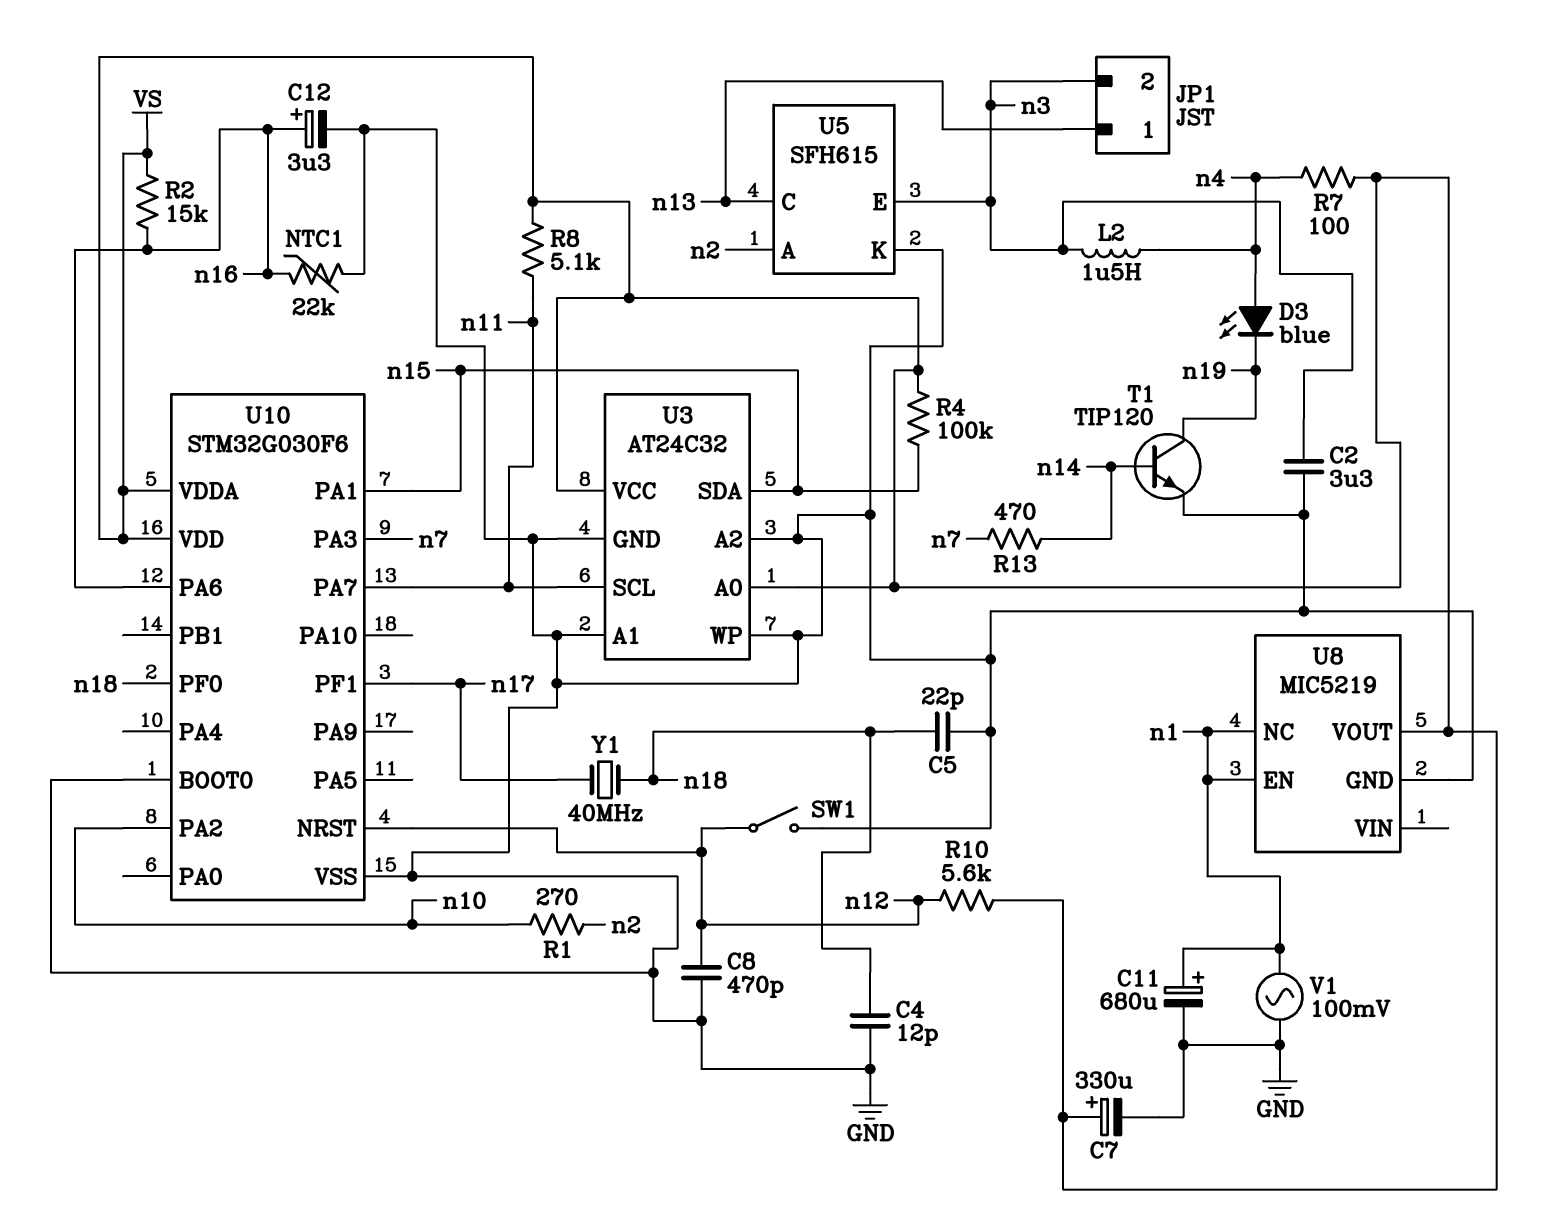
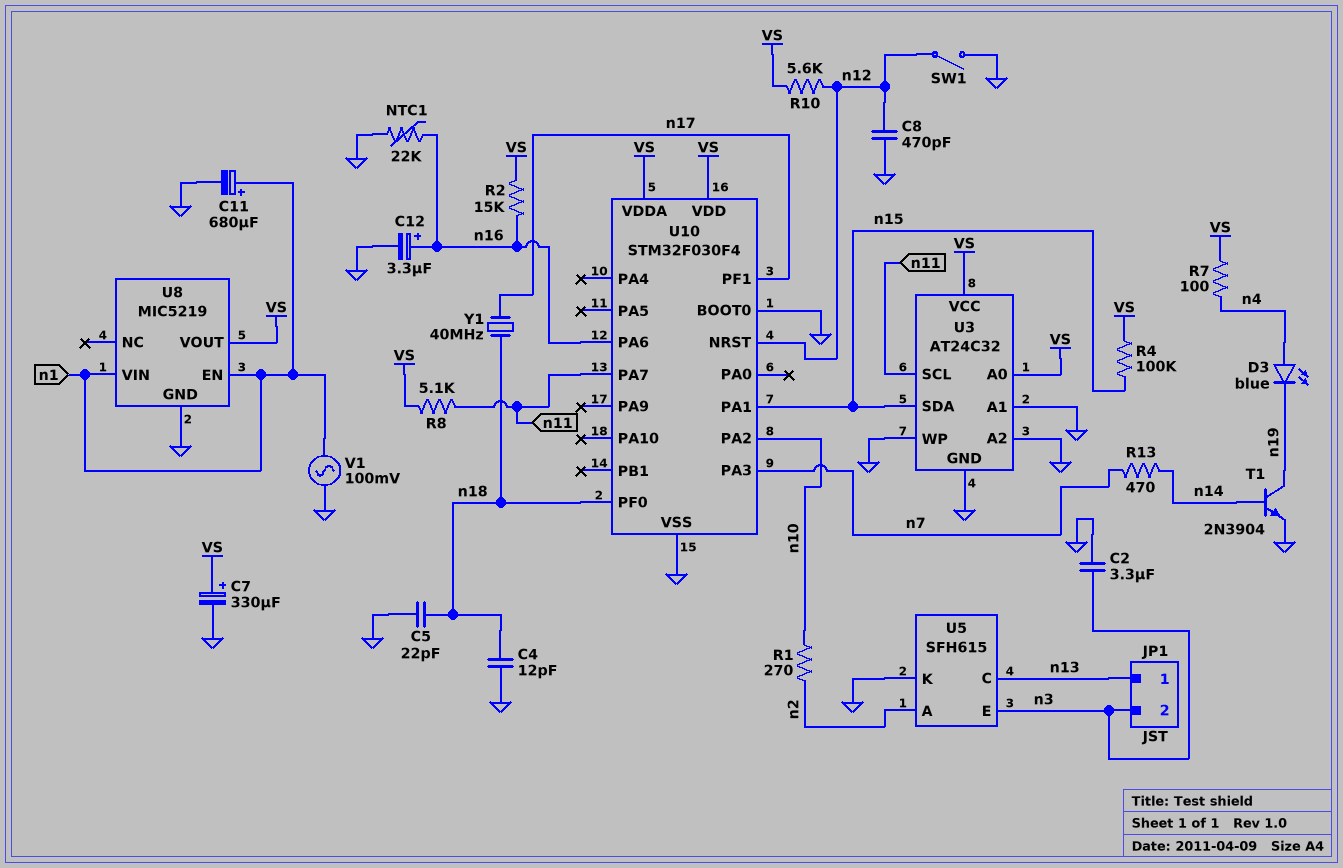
L2: 1.5uH (n3, n4) -> none
T1: NPN TIP120 (B n14, C n19, E GND) -> NPN 2N3904 (B n14, C n19, E GND)
U8 pin NC: n1 -> none
U8 pin VIN: none -> n1
U10: STM32G030F6 -> STM32F030F4

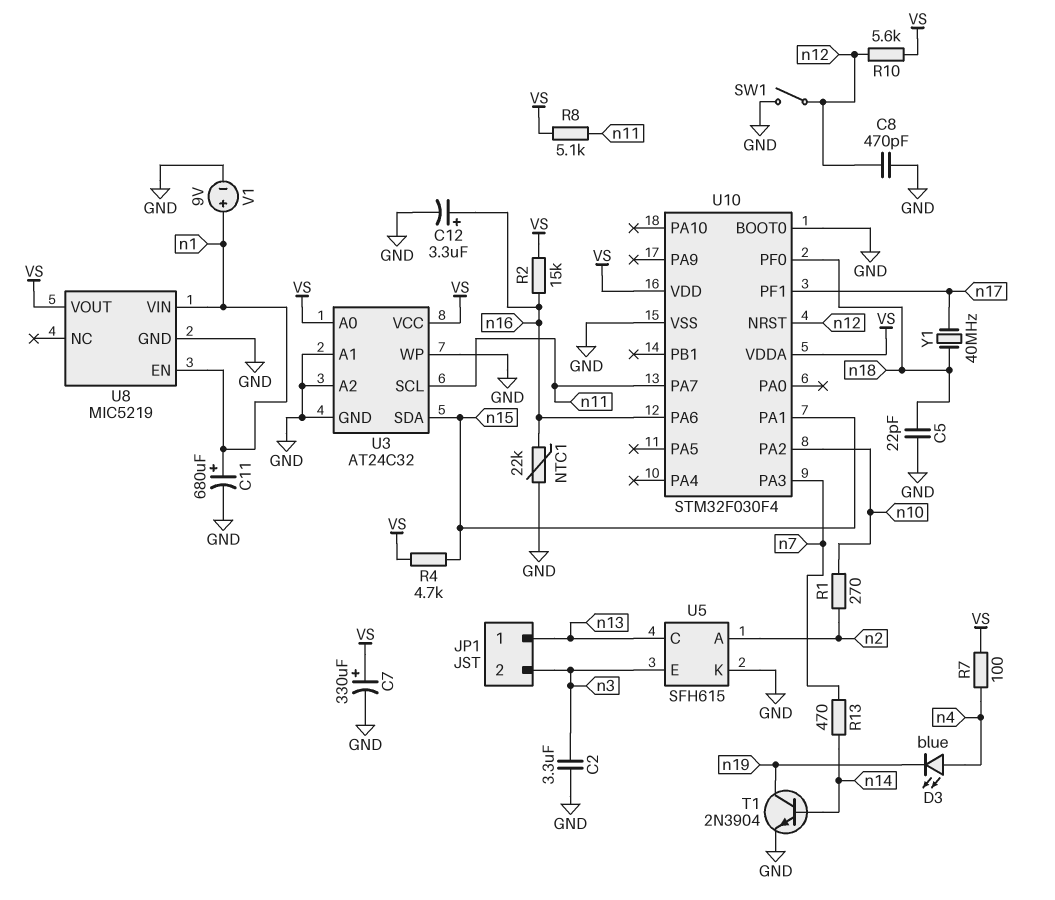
C4: 12pF (GND, n18) -> none
R4: 100k (VS, n15) -> 4.7k (VS, n15)
V1: AC 100mV (GND, n1) -> 9V (plus n1, minus GND)

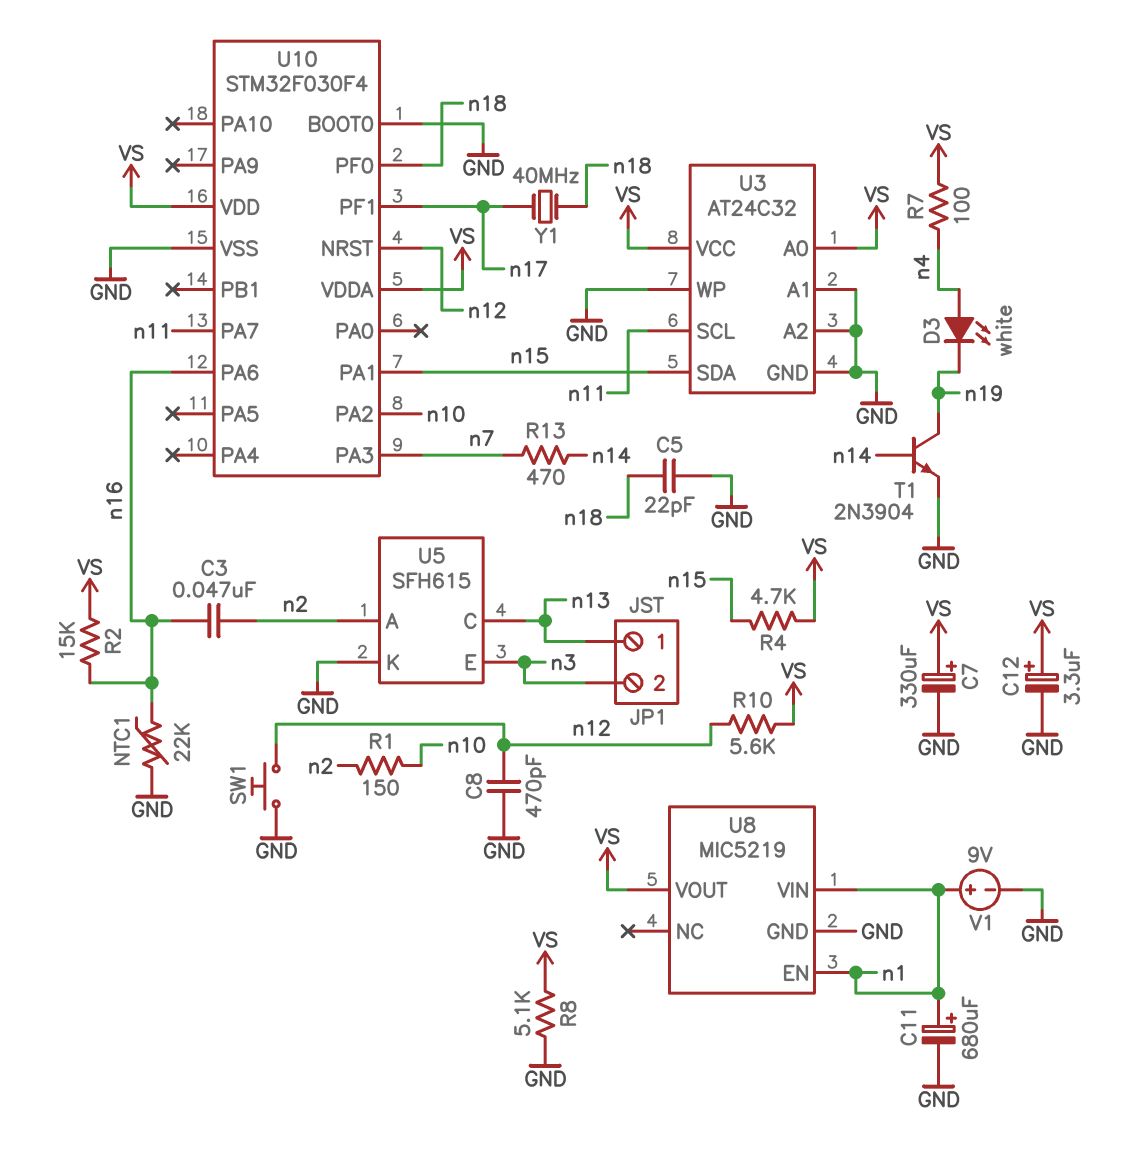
C2: 3.3uF (GND, n3) -> none
C3: none -> 47nF (n2, n16)
C12: 3.3uF (plus n16, minus GND) -> 3.3uF (plus VS, minus GND)
D3: LED blue (A n4, K n19) -> LED white (A n4, K n19)
R1: 270 (n2, n10) -> 150 (n2, n10)
R8: 5.1k (VS, n11) -> 5.1k (GND, VS)
SW1: switch (GND, n12) -> button (GND, n12)

